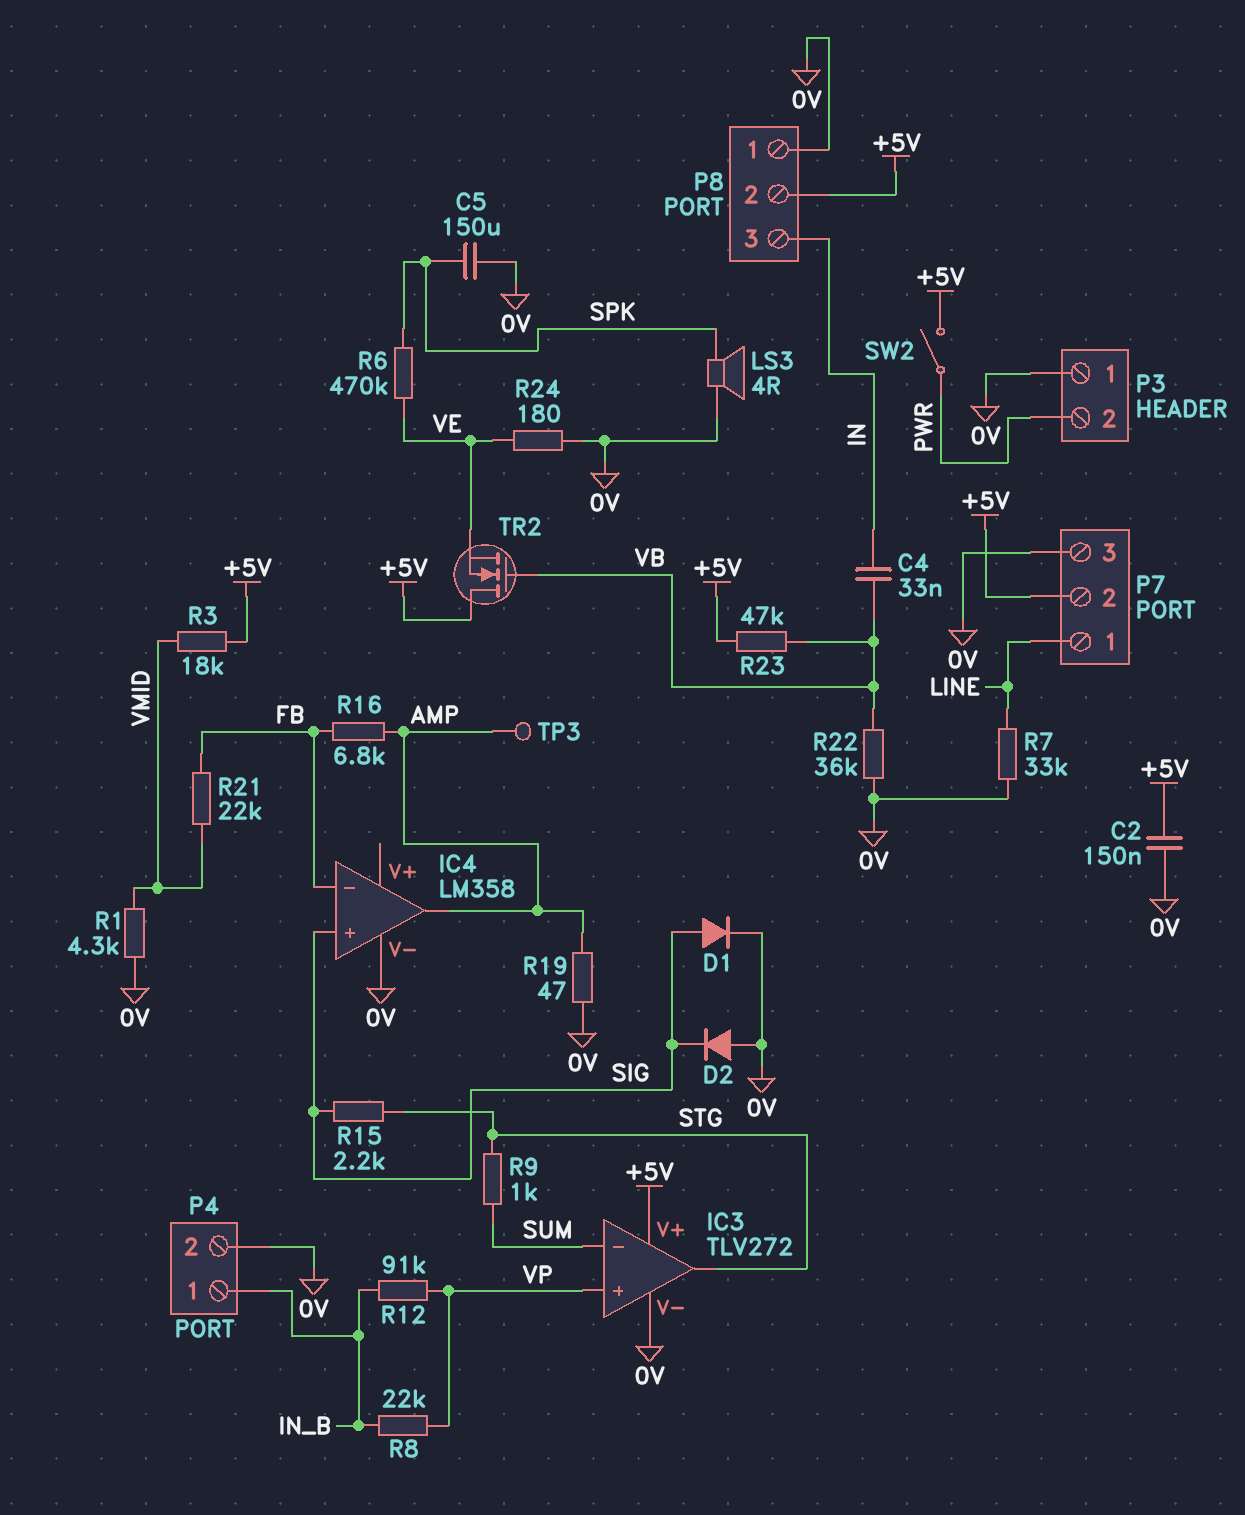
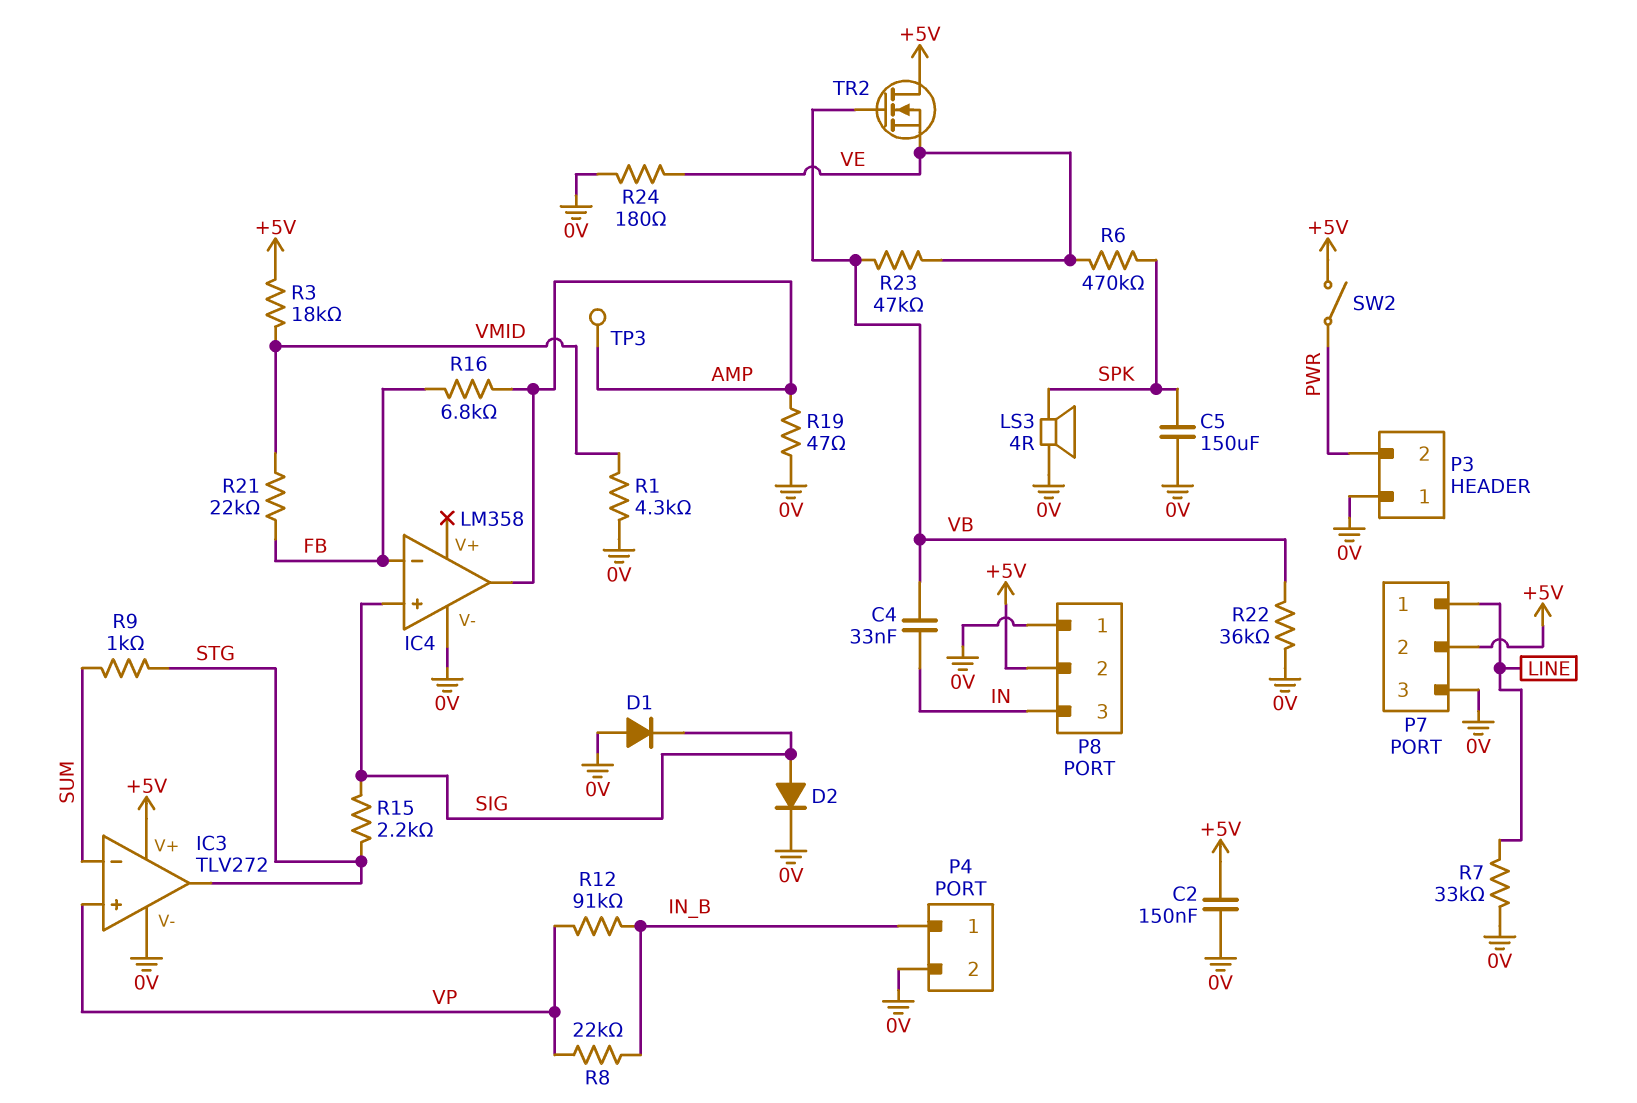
D1: diode (A SIG, K 0V) -> diode (A 0V, K SIG)
D2: diode (A 0V, K SIG) -> diode (A SIG, K 0V)
R23: 47k (+5V, VB) -> 47k (VB, VE)

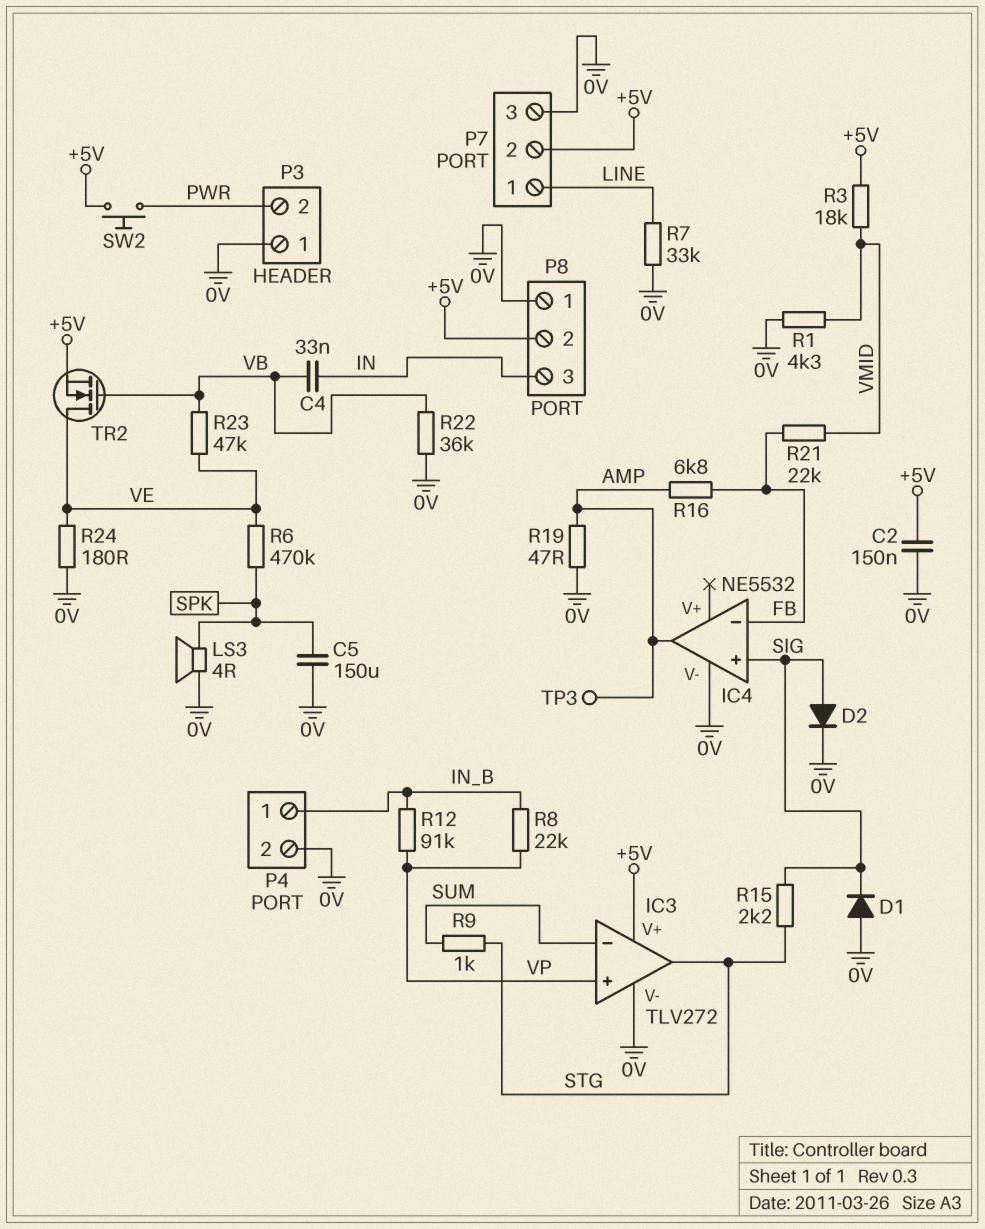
IC4: LM358 -> NE5532
SW2: switch (+5V, PWR) -> button (+5V, PWR)
TR2: NMOS (G VB, D +5V, S VE) -> NMOS (G VB, D VE, S +5V)

